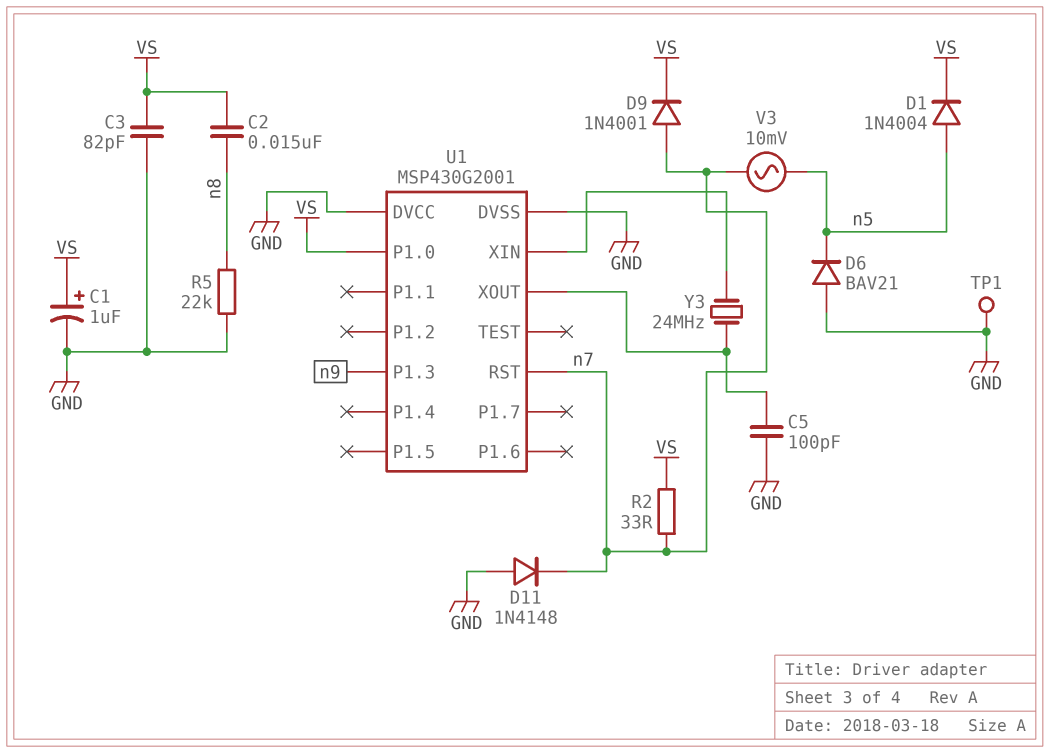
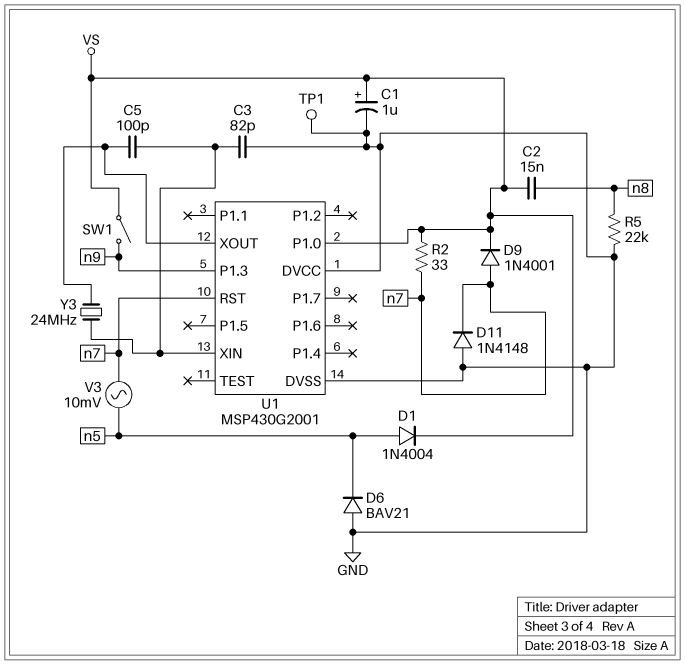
C3: 82pF (GND, VS) -> 82pF (GND, U1/XIN)
C5: 100pF (GND, U1/XOUT) -> 100pF (U1/XIN, U1/XOUT)
SW1: none -> switch (VS, n9)

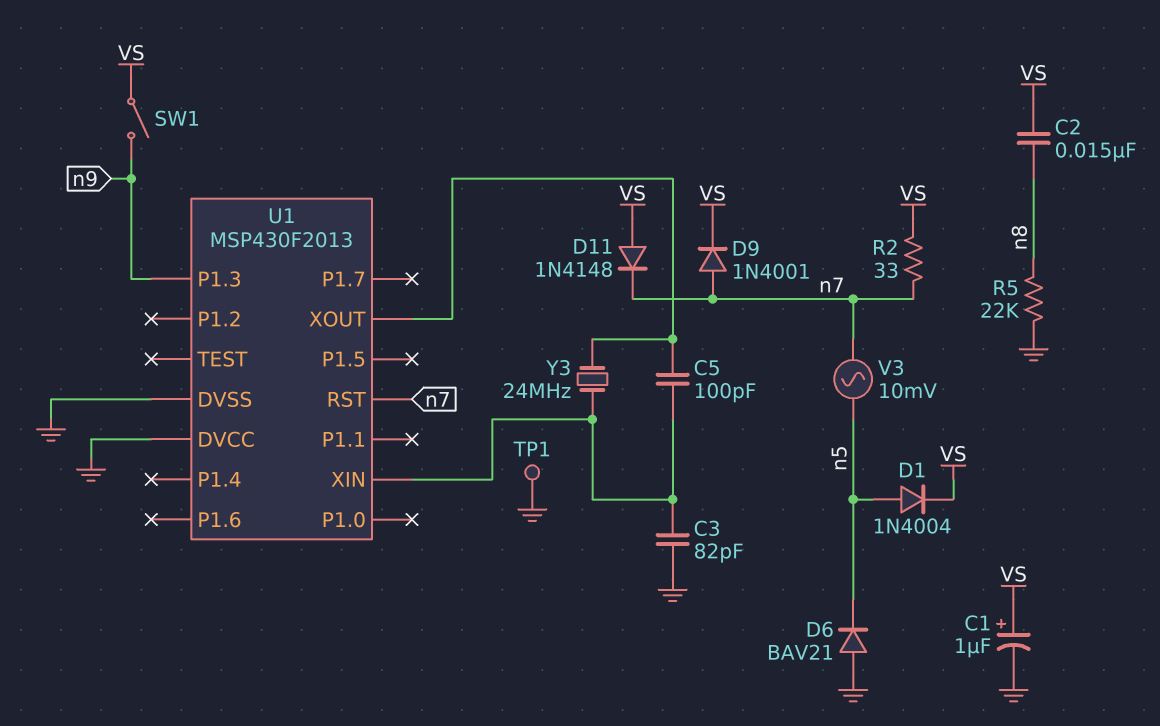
D11: diode 1N4148 (A GND, K n7) -> diode 1N4148 (A VS, K n7)
U1: MSP430G2001 -> MSP430F2013
U1 pin P1.0: VS -> none

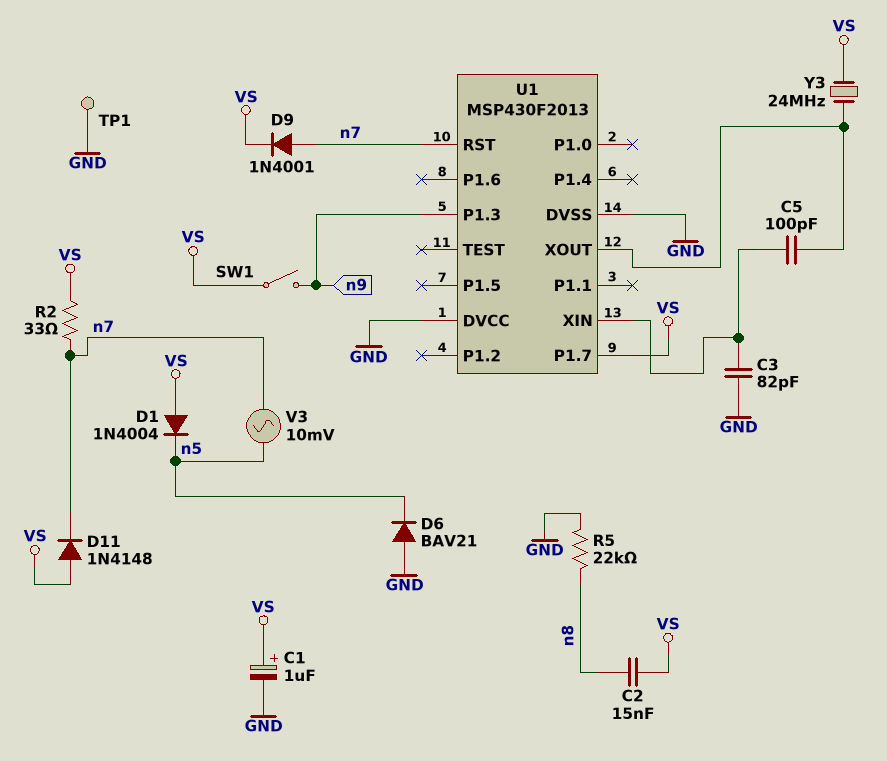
D1: diode 1N4004 (A n5, K VS) -> diode 1N4004 (A VS, K n5)
U1 pin P1.7: none -> VS
Y3: 24MHz (U1/XIN, U1/XOUT) -> 24MHz (U1/XOUT, VS)

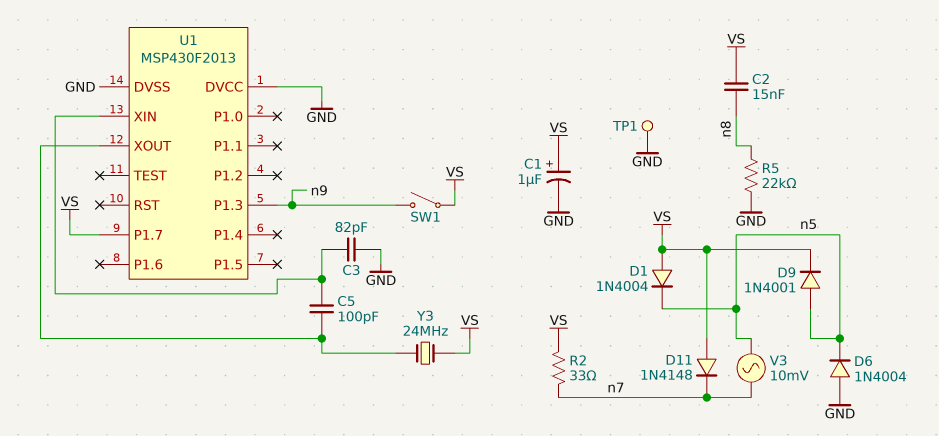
D6: diode BAV21 (A GND, K n5) -> diode 1N4004 (A GND, K n5)
D9: diode 1N4001 (A n7, K VS) -> diode 1N4001 (A n5, K VS)
U1 pin RST: n7 -> none

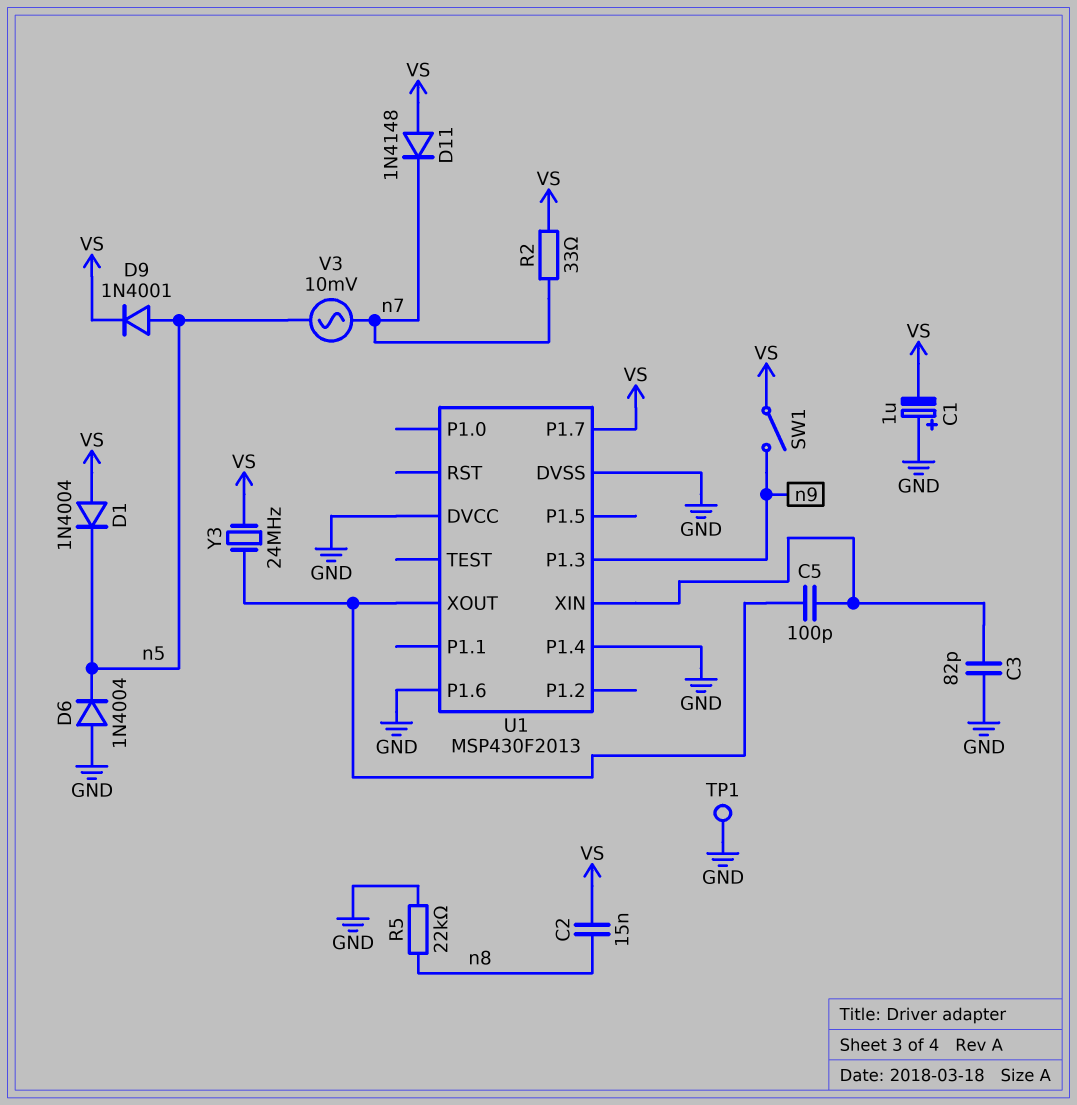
C1: 1uF (plus VS, minus GND) -> 1uF (plus GND, minus VS)
U1 pin P1.4: none -> GND
U1 pin P1.6: none -> GND

